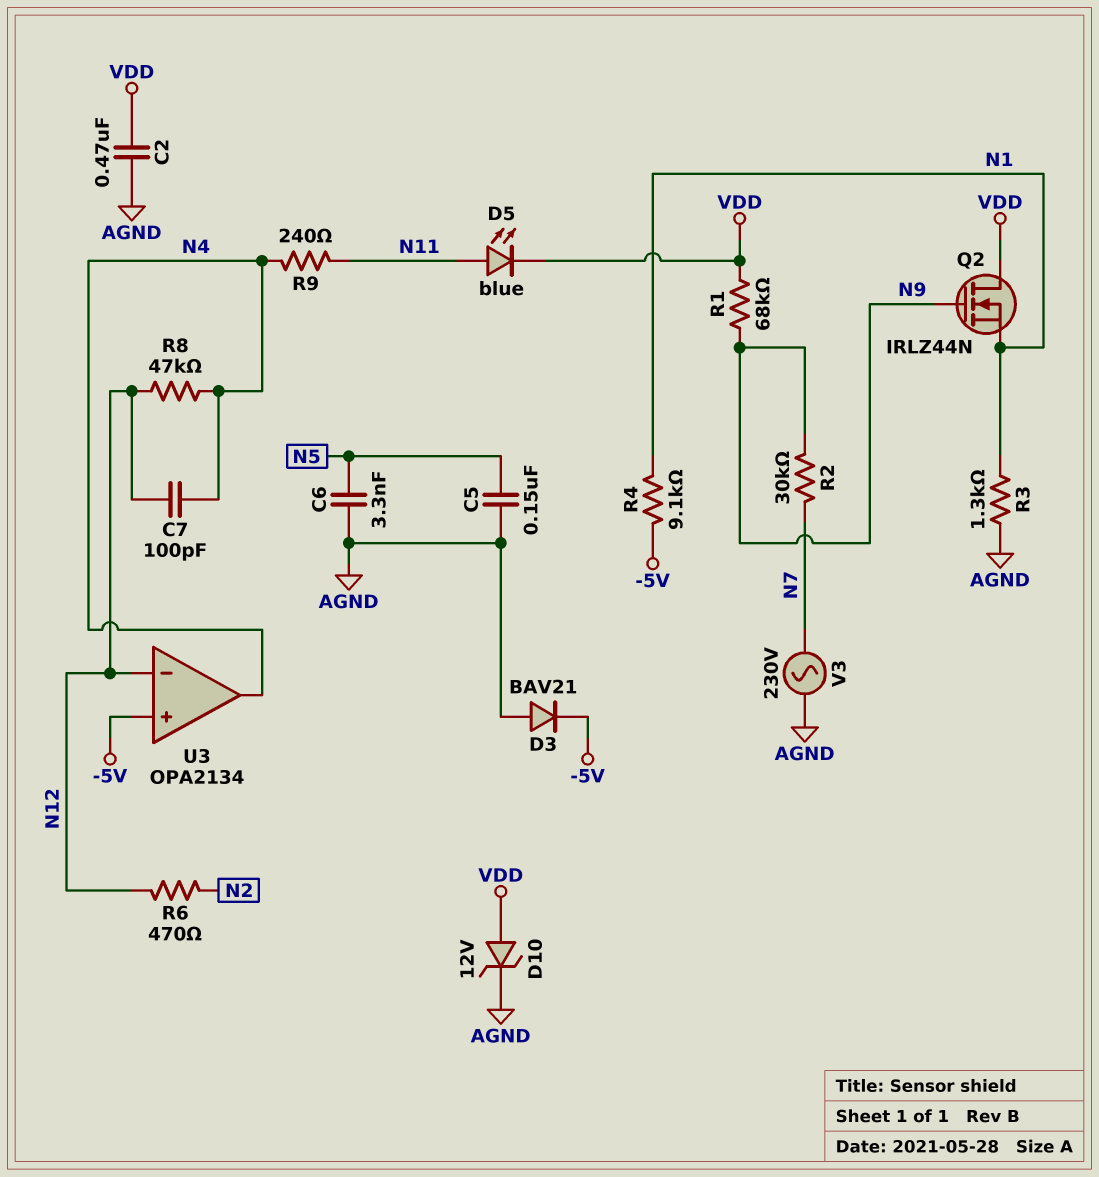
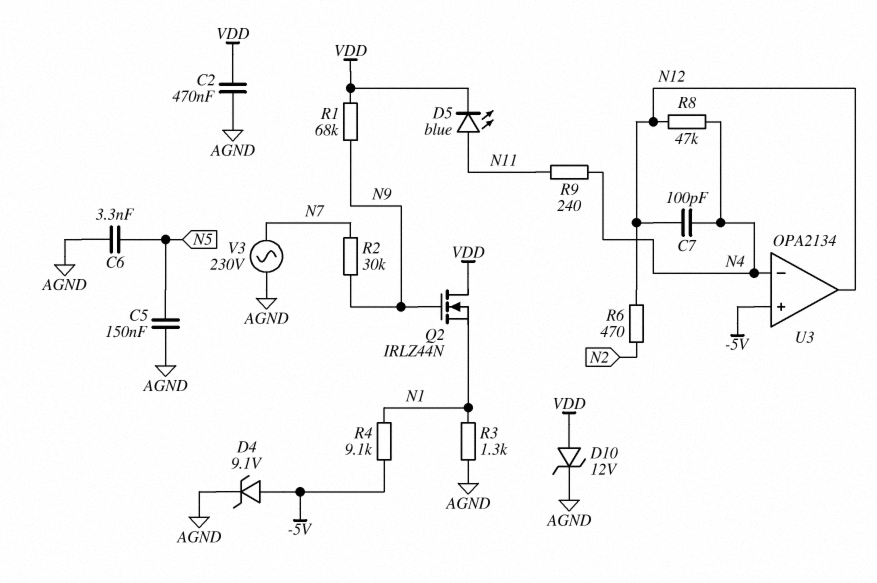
D3: diode BAV21 (A AGND, K -5V) -> none
D4: none -> zener 9.1V (A -5V, K AGND)
U3 pin in-: N12 -> N4
U3 pin out: N4 -> N12

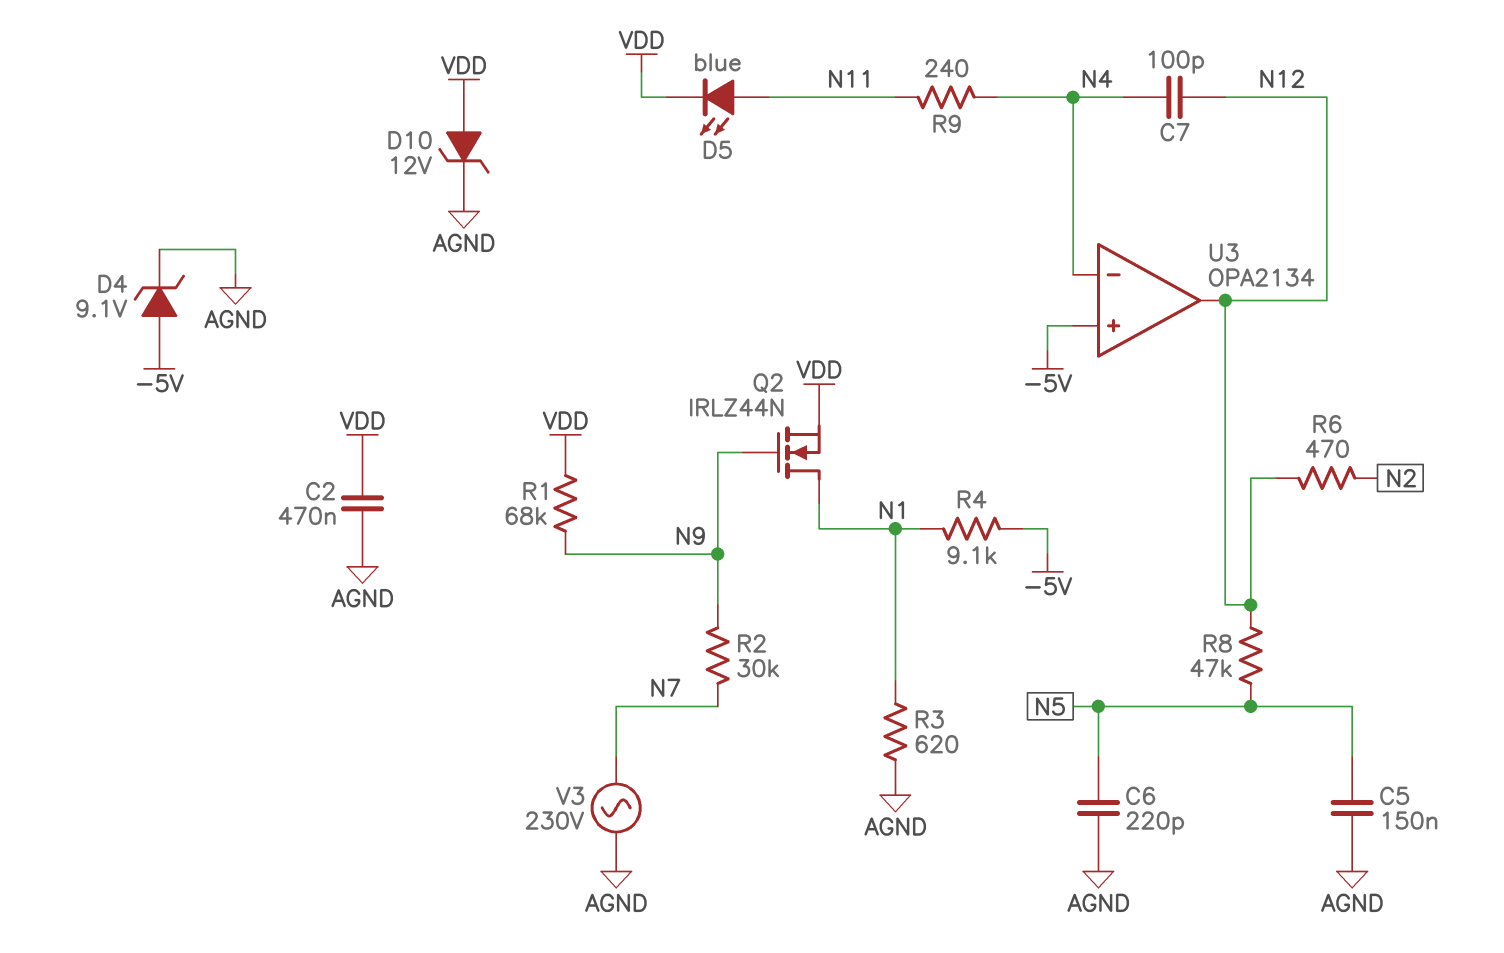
C6: 3.3nF (AGND, N5) -> 220pF (AGND, N5)
Q2: NMOS IRLZ44N (G N9, D VDD, S N1) -> NMOS IRLZ44N (G N9, D N1, S VDD)
R3: 1.3k (AGND, N1) -> 620 (AGND, N1)
R8: 47k (N4, N12) -> 47k (N5, N12)

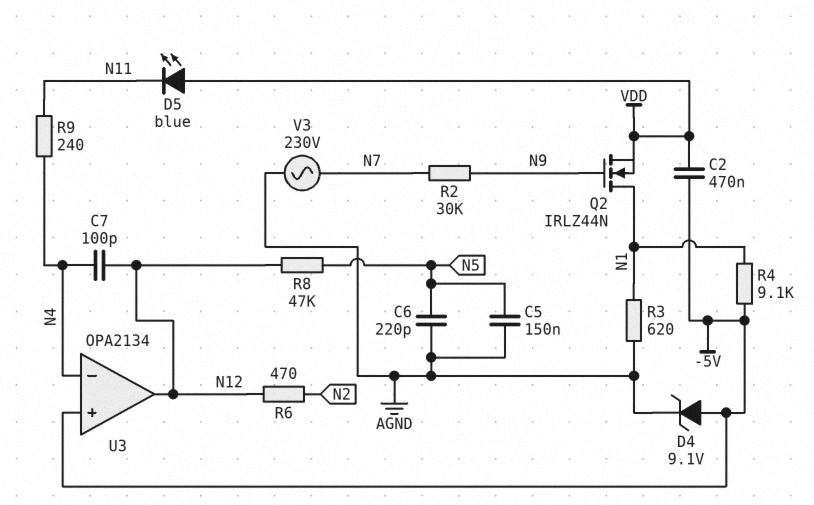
C2: 470nF (AGND, VDD) -> 470nF (-5V, VDD)
D5: LED blue (A N11, K VDD) -> LED blue (A VDD, K N11)
D10: zener 12V (A VDD, K AGND) -> none
R1: 68k (N9, VDD) -> none

